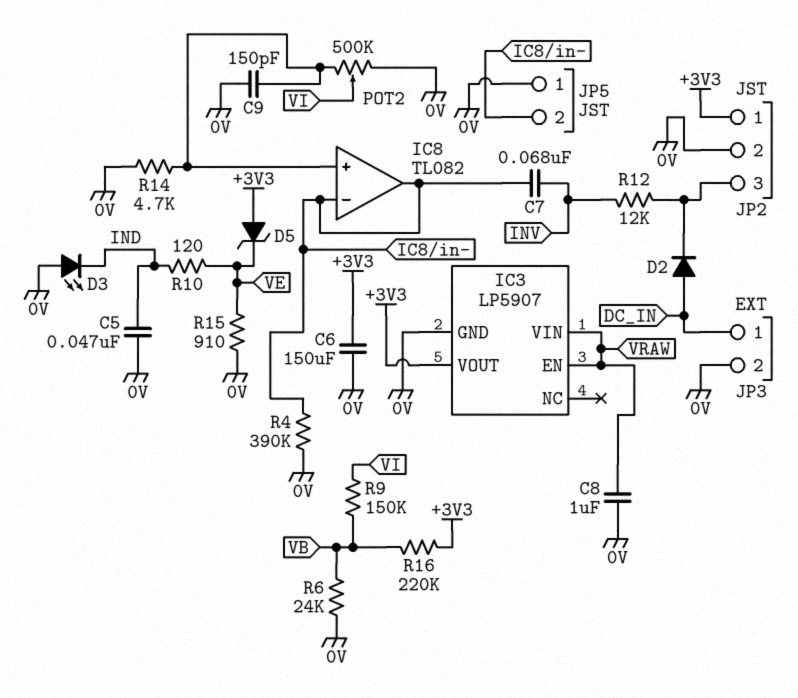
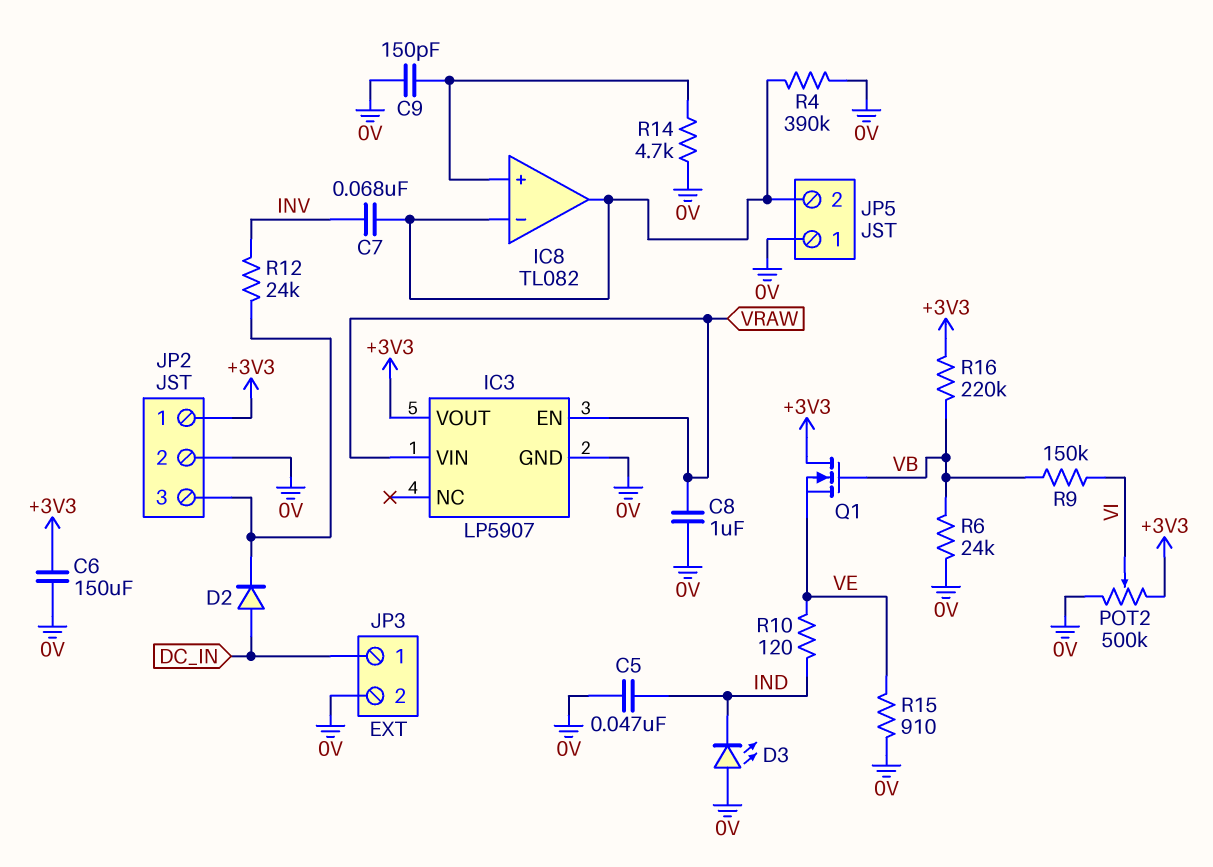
D5: zener (A +3V3, K VE) -> none
POT2: 500k (0V, IC8/in+, wiper VI) -> 500k (+3V3, 0V, wiper VI)
Q1: none -> NMOS (G VB, D +3V3, S VE)
R12: 12k (INV, JP2/3) -> 24k (INV, JP2/3)

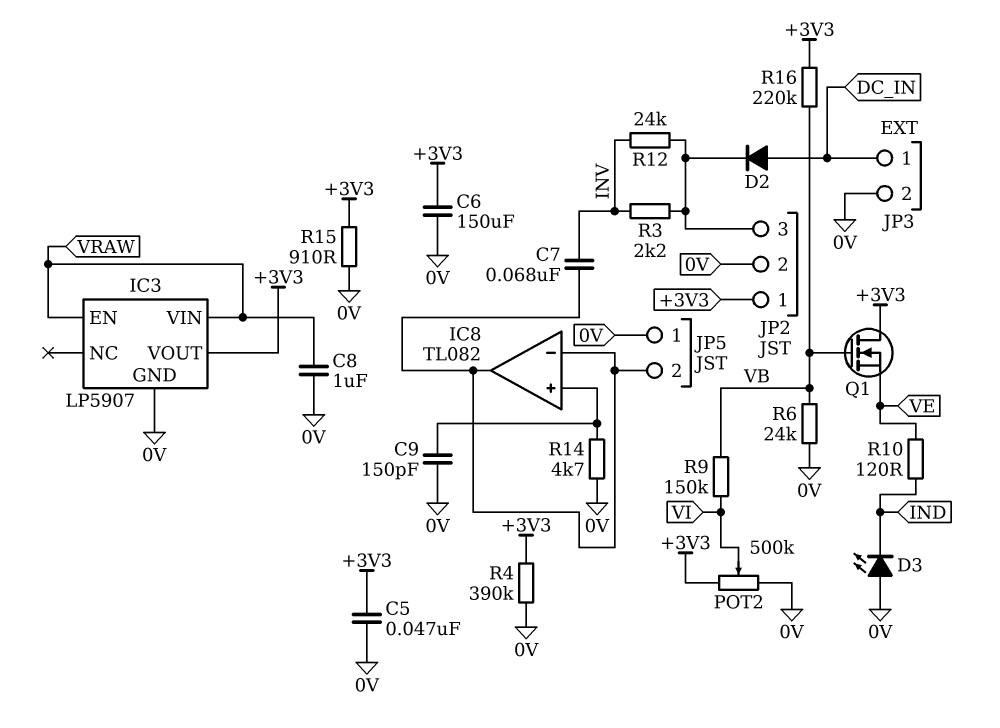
C5: 47nF (0V, IND) -> 47nF (+3V3, 0V)
R3: none -> 2.2k (INV, JP2/3)
R4: 390k (0V, IC8/in-) -> 390k (+3V3, 0V)
R15: 910 (0V, VE) -> 910 (+3V3, 0V)

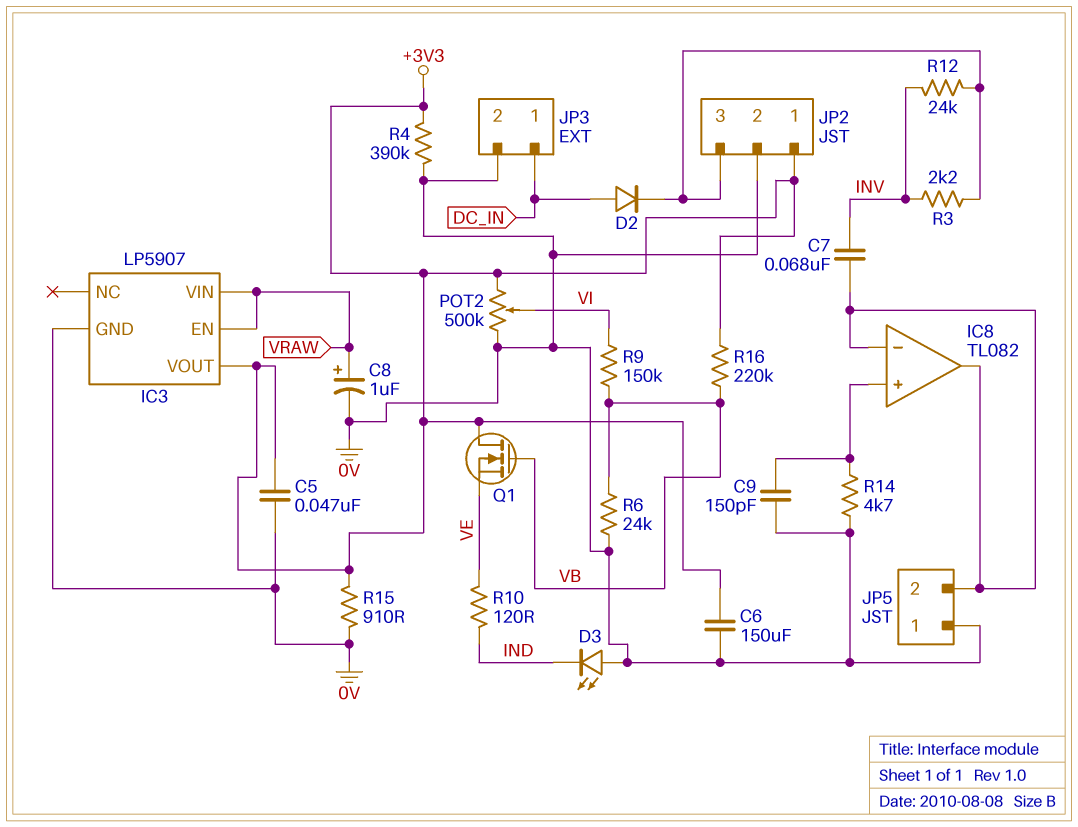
C8: 1uF (0V, VRAW) -> 1uF (plus VRAW, minus 0V)

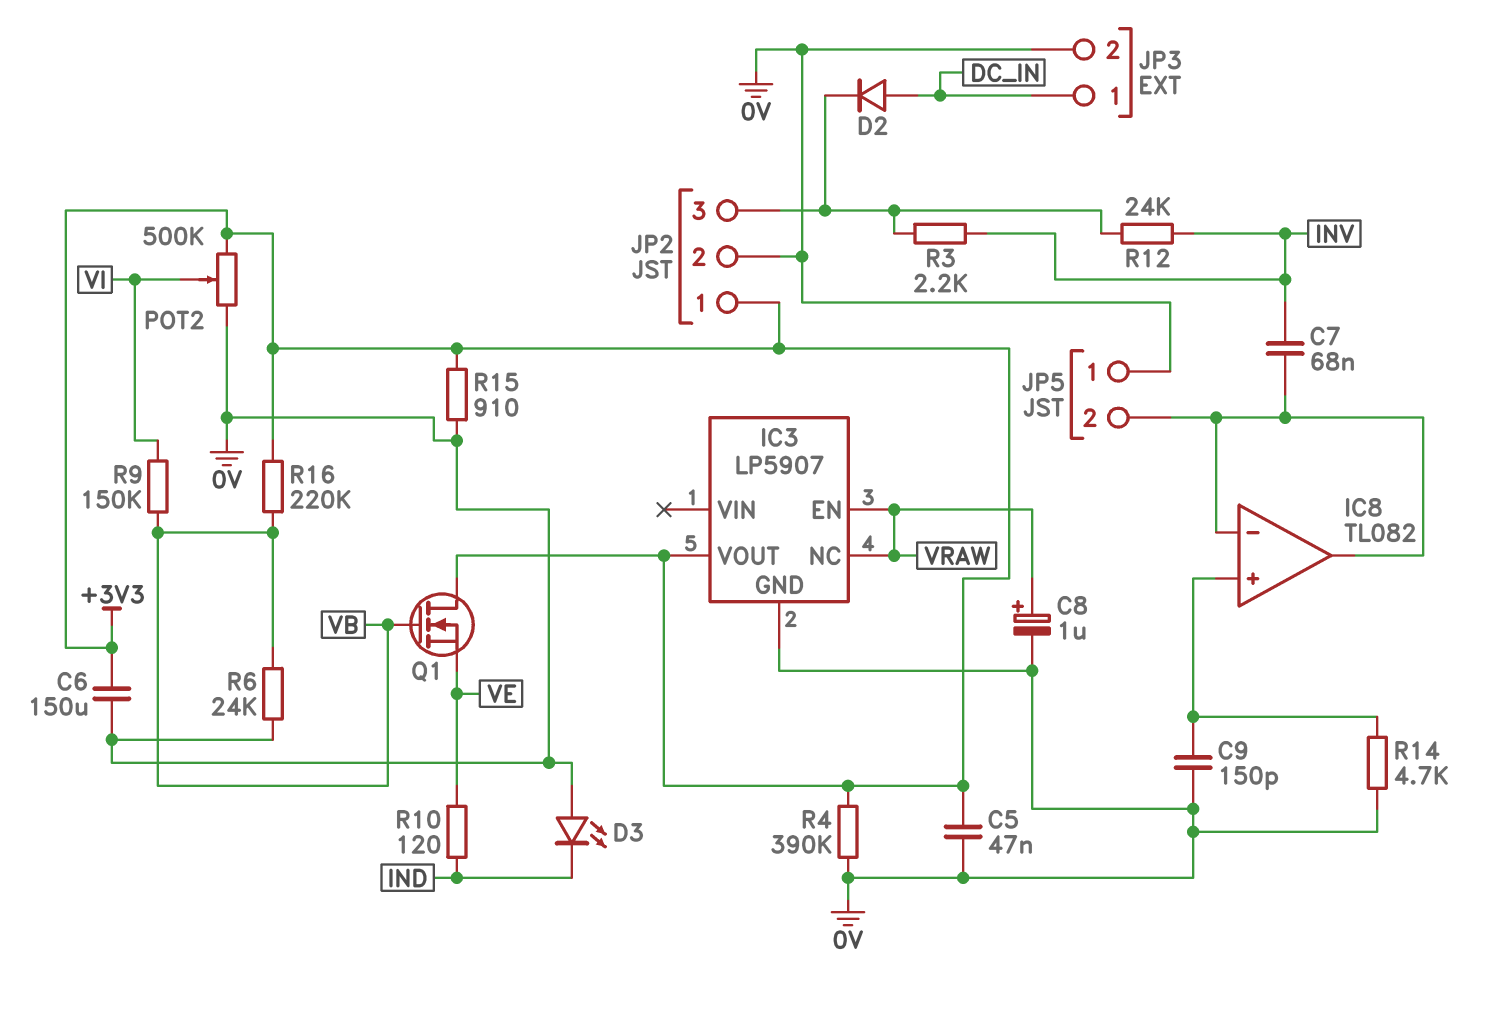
IC3 pin NC: none -> VRAW
IC3 pin VIN: VRAW -> none

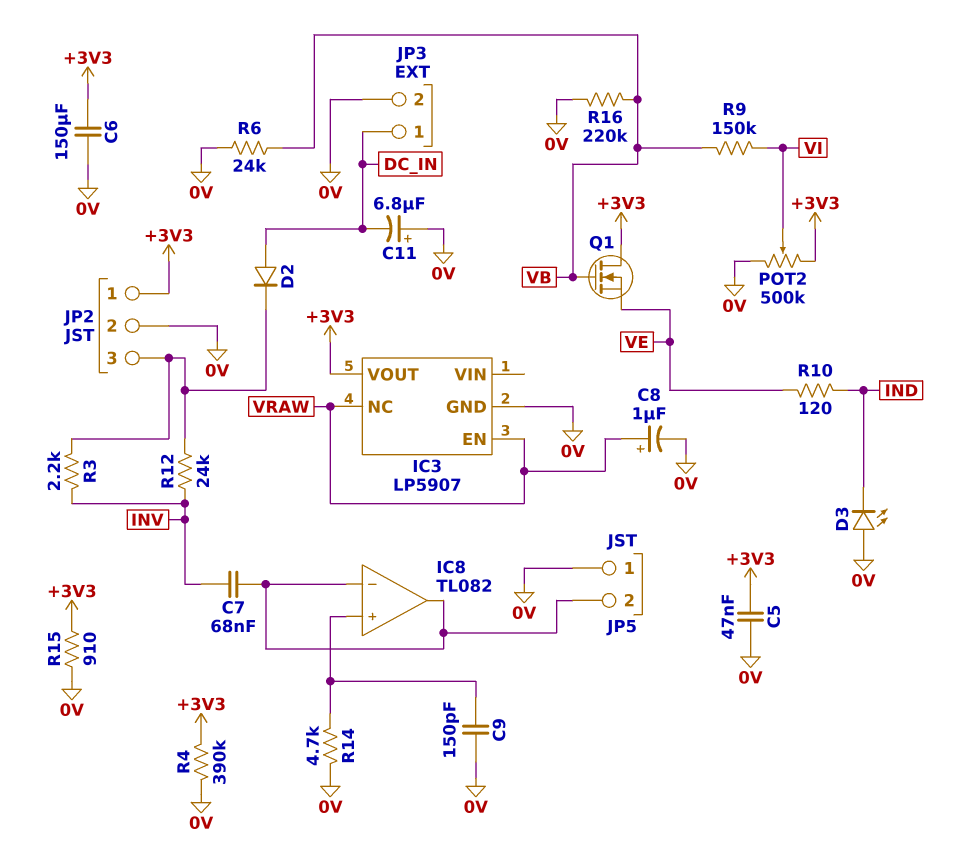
C11: none -> 6.8uF (plus 0V, minus DC_IN)
R16: 220k (+3V3, VB) -> 220k (0V, VB)

